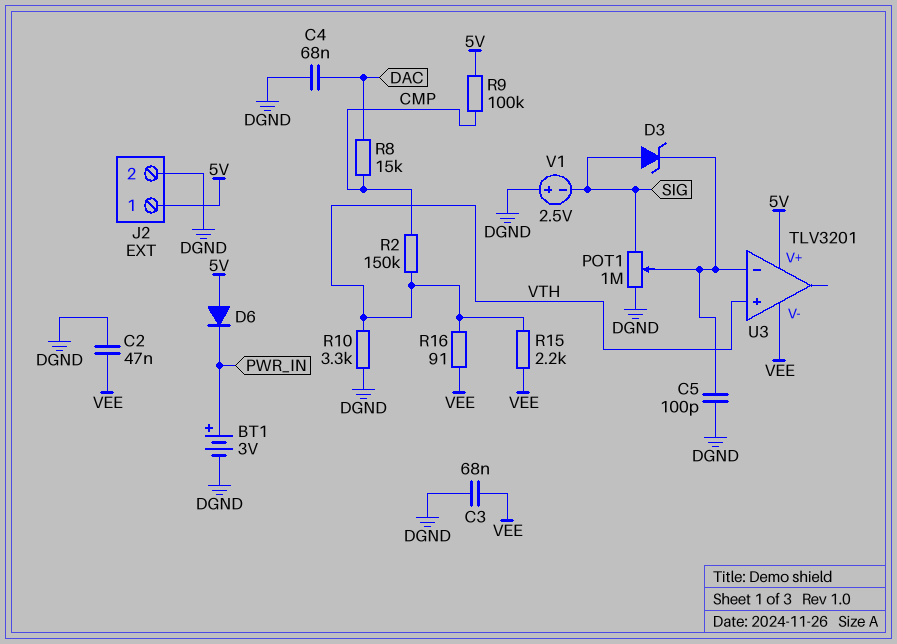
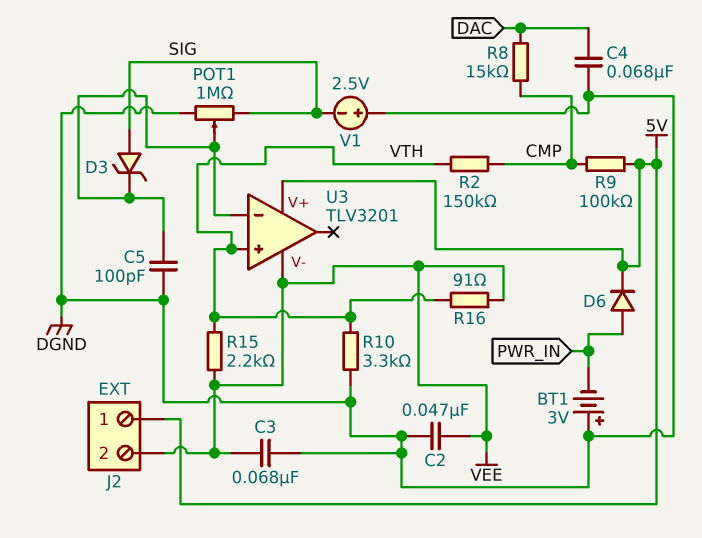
BT1: 3V (plus PWR_IN, minus DGND) -> 3V (plus DGND, minus PWR_IN)
D6: diode (A 5V, K PWR_IN) -> diode (A PWR_IN, K 5V)
J2 pin 2: DGND -> VEE

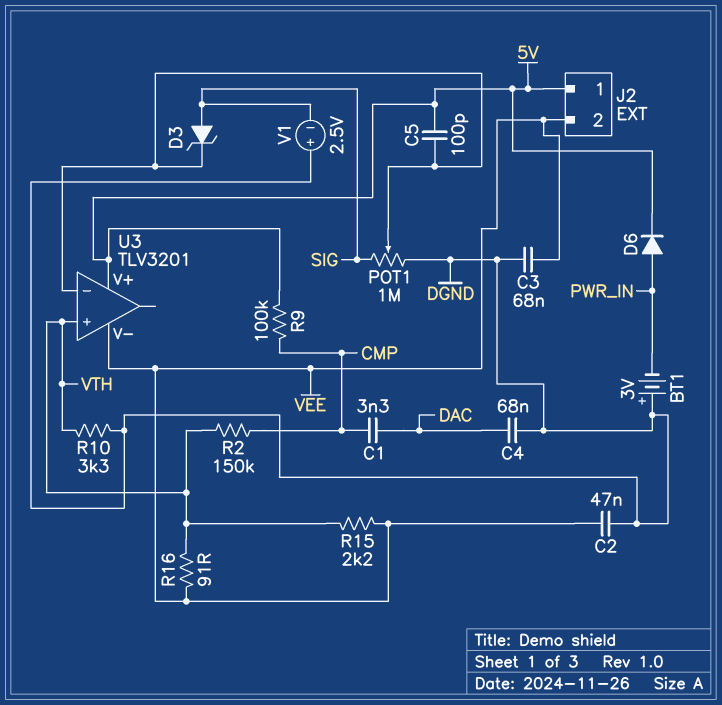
C1: none -> 3.3nF (CMP, DAC)
C5: 100pF (DGND, U3/in-) -> 100pF (5V, U3/in-)
R8: 15k (CMP, DAC) -> none

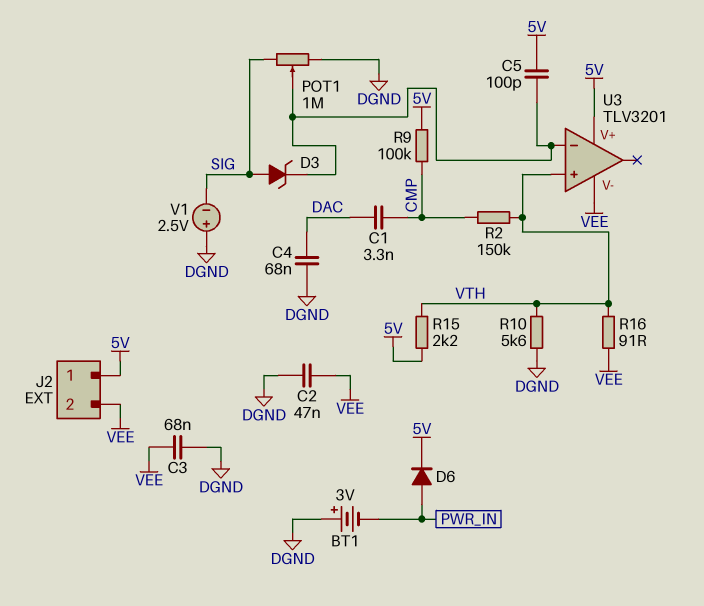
R10: 3.3k (DGND, VTH) -> 5.6k (DGND, VTH)
R15: 2.2k (VEE, VTH) -> 2.2k (5V, VTH)

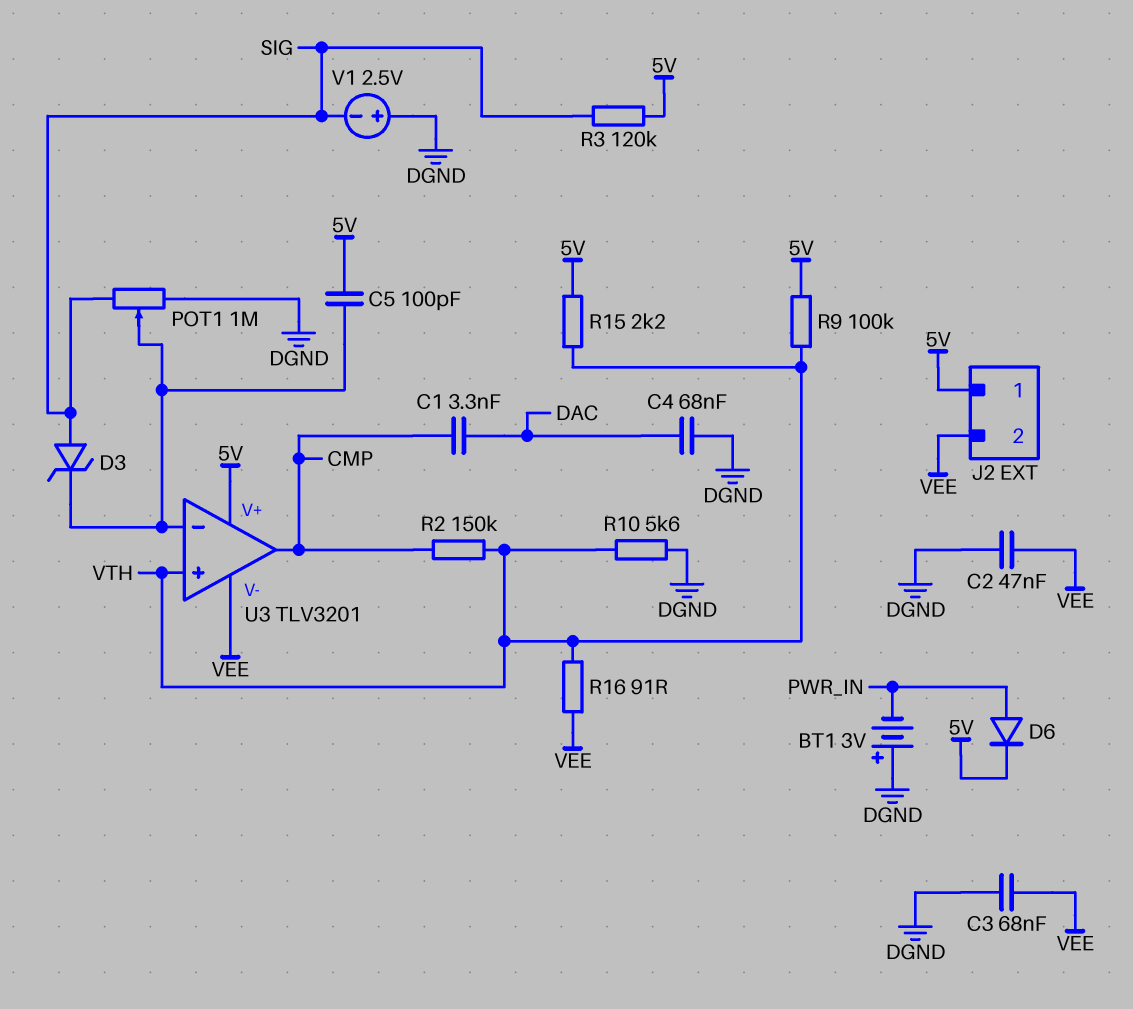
R3: none -> 120k (5V, SIG)
R9: 100k (5V, CMP) -> 100k (5V, VTH)
U3 pin out: none -> CMP

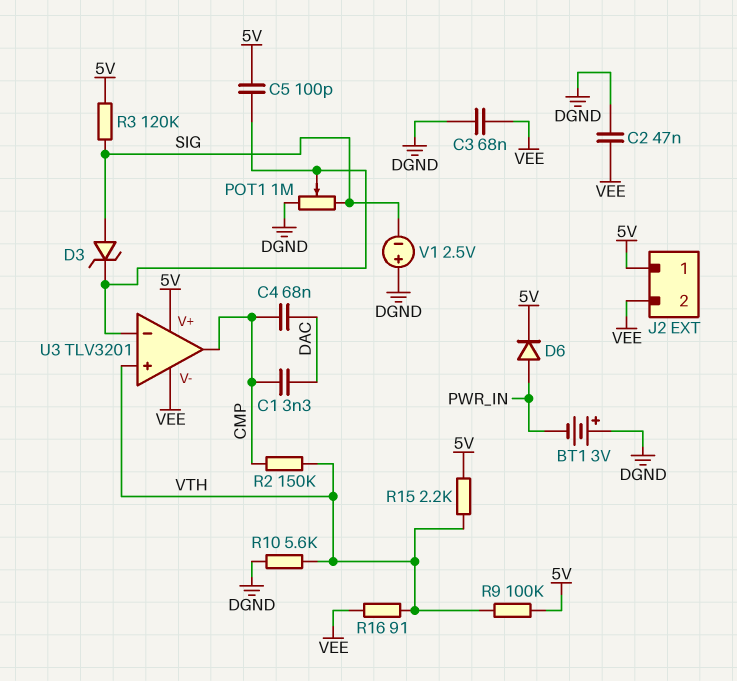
C4: 68nF (DAC, DGND) -> 68nF (CMP, DAC)

